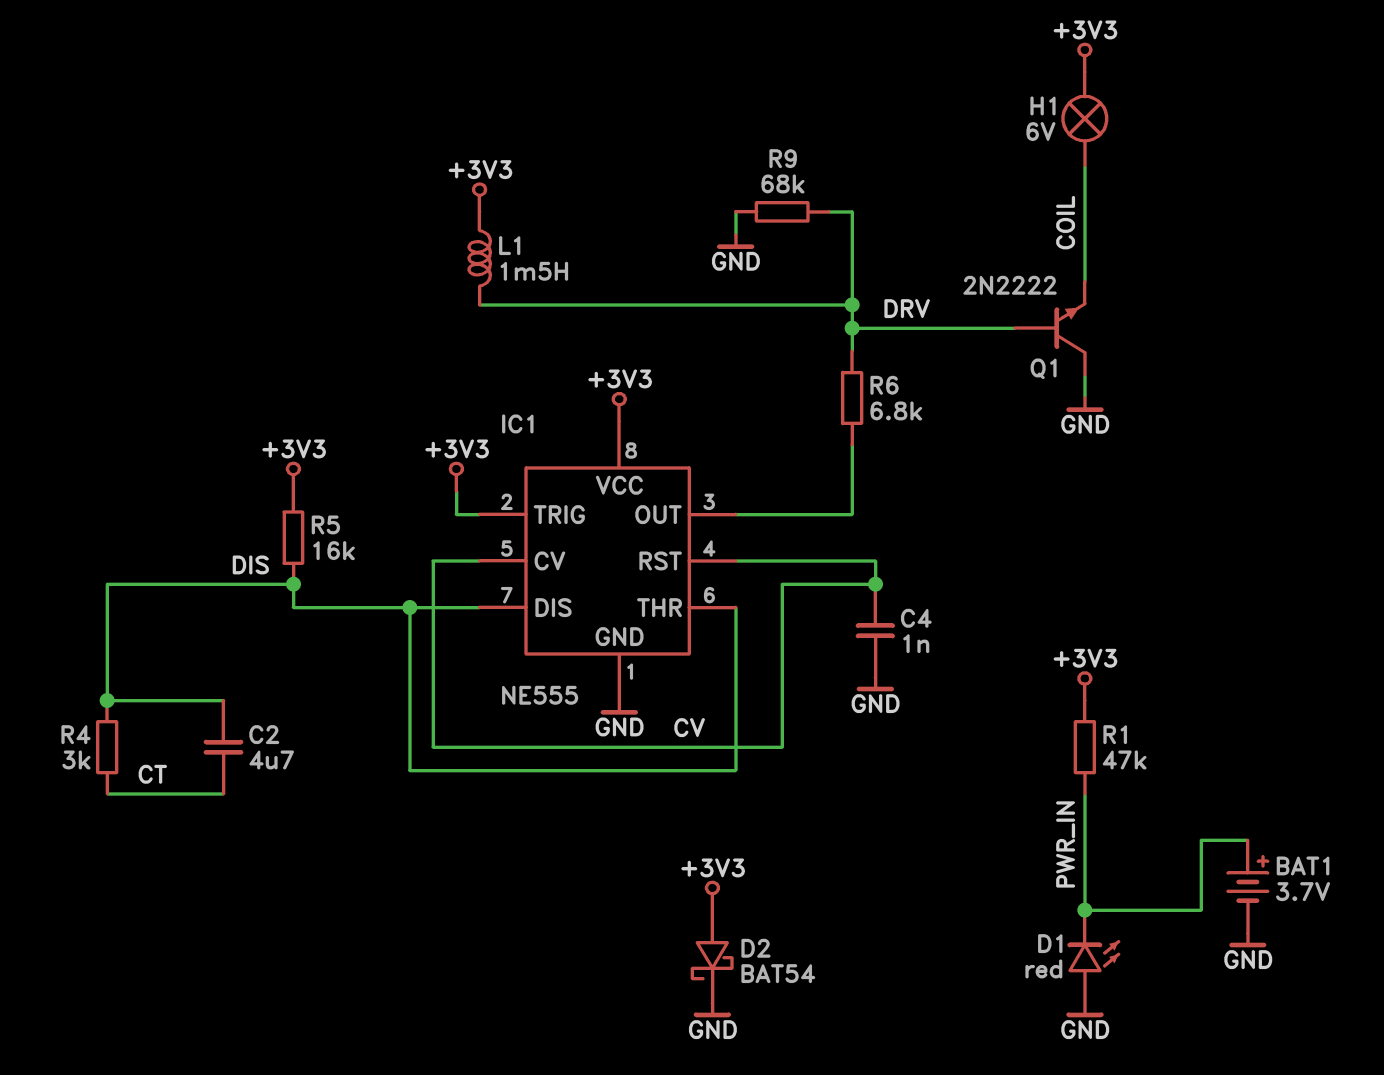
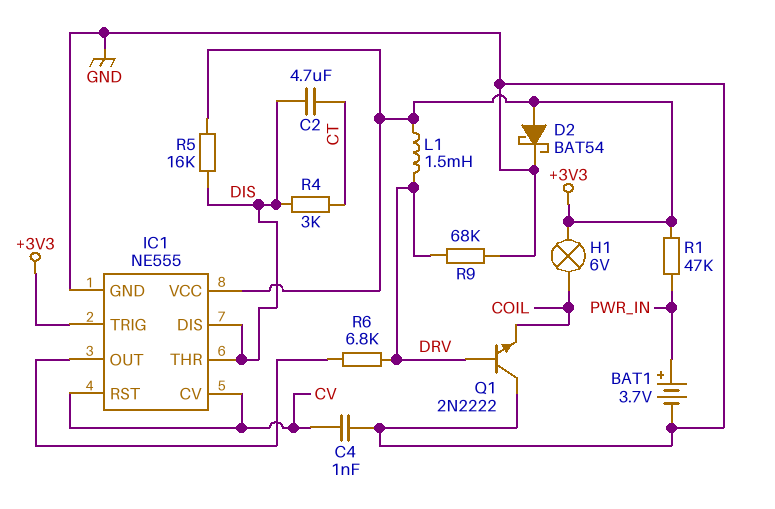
D1: LED red (A GND, K PWR_IN) -> none

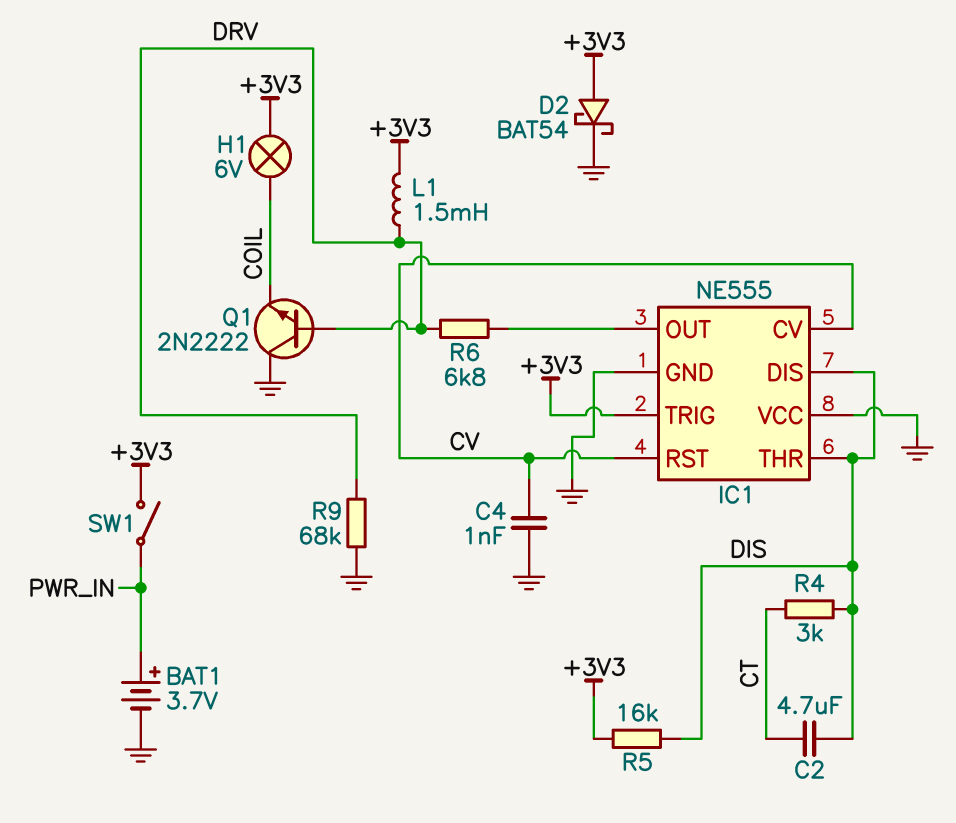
IC1 pin VCC: +3V3 -> GND
R1: 47k (+3V3, PWR_IN) -> none
SW1: none -> switch (+3V3, PWR_IN)

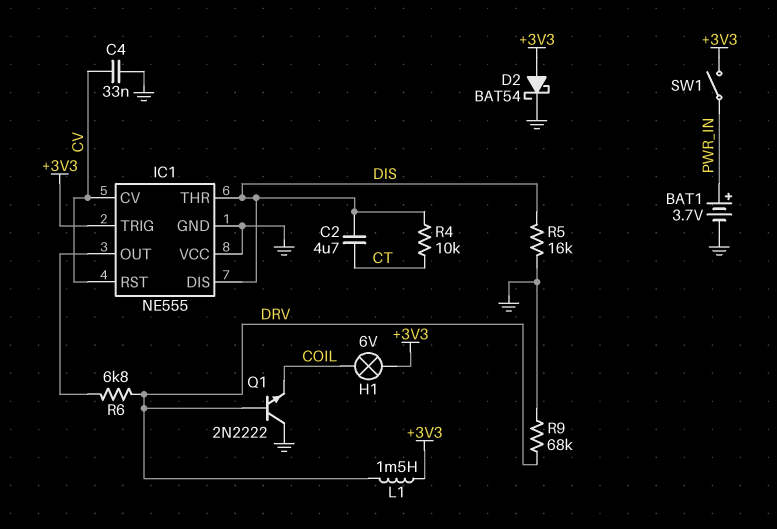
C4: 1nF (CV, GND) -> 33nF (CV, GND)
R4: 3k (CT, DIS) -> 10k (CT, DIS)
R5: 16k (+3V3, DIS) -> 16k (DIS, GND)

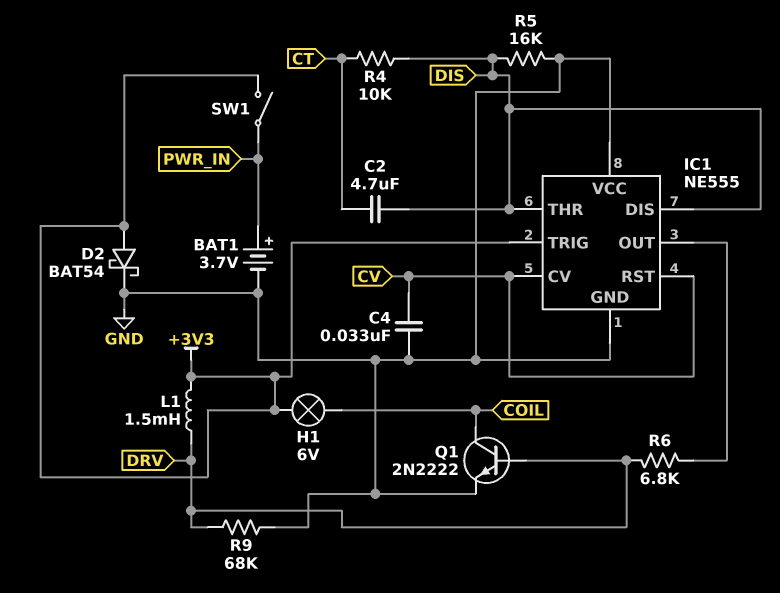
Q1: NPN 2N2222 (B DRV, C GND, E COIL) -> NPN 2N2222 (B DRV, C COIL, E GND)

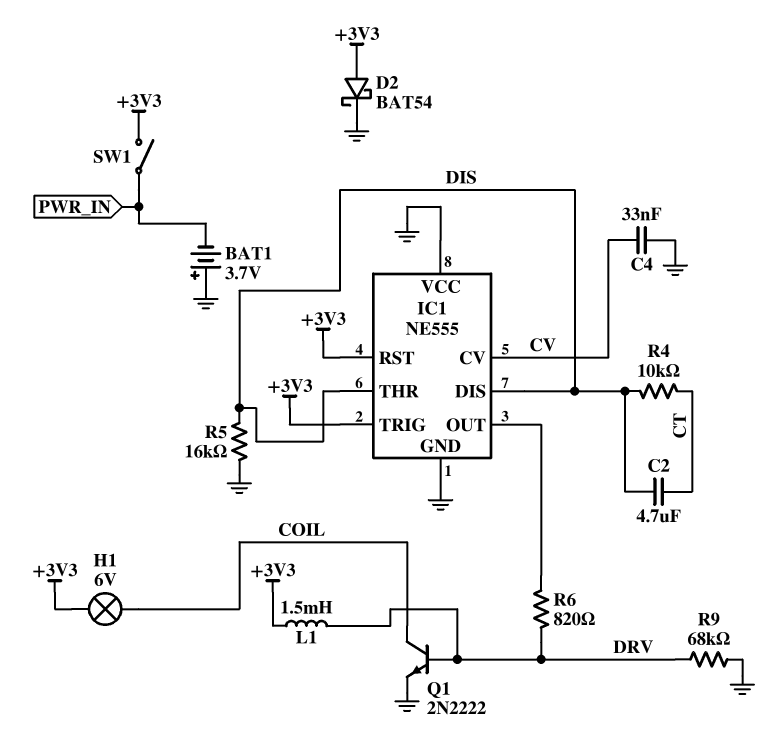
BAT1: 3.7V (plus PWR_IN, minus GND) -> 3.7V (plus GND, minus PWR_IN)
IC1 pin RST: CV -> +3V3
R6: 6.8k (DRV, IC1/OUT) -> 820 (DRV, IC1/OUT)

